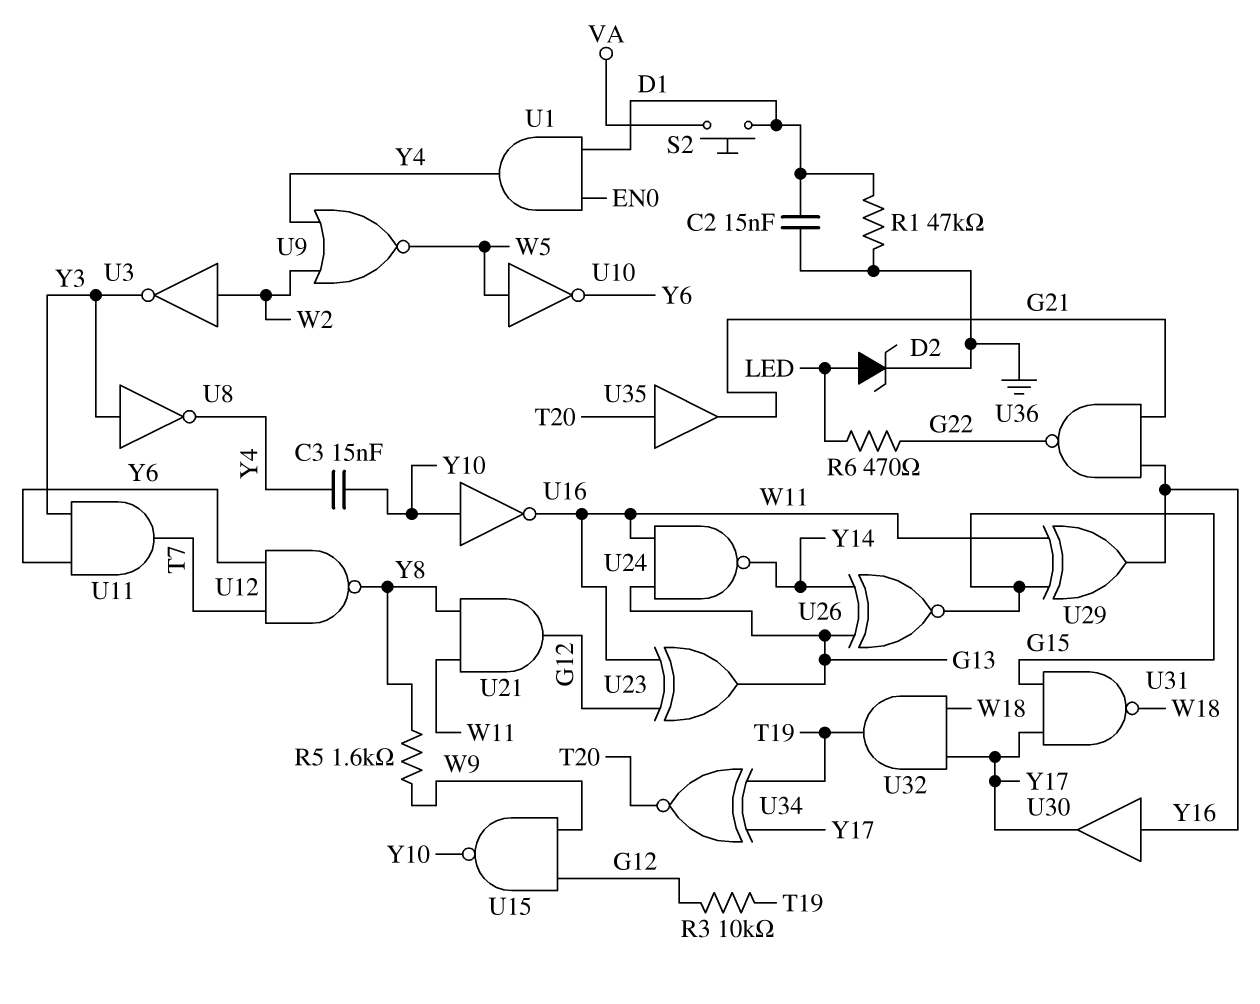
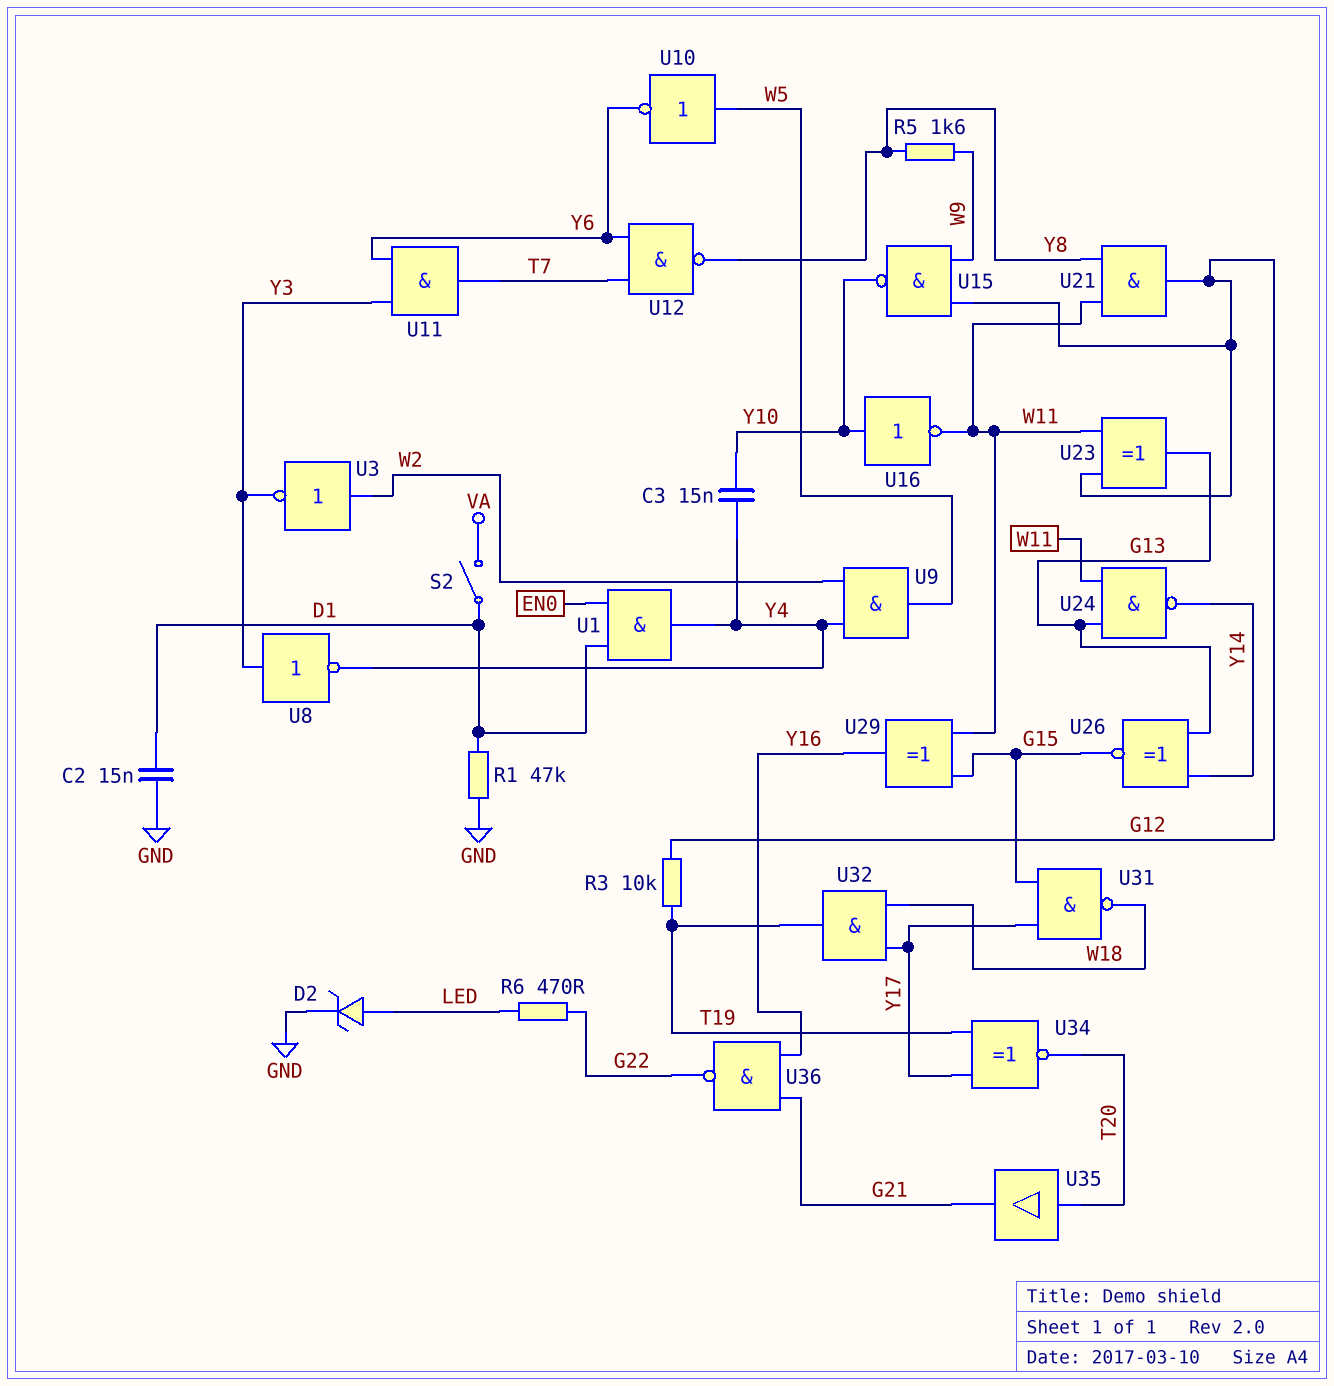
S2: button (D1, VA) -> switch (D1, VA)
U9: NOR (in W2, in Y4, out W5) -> AND (in W2, in Y4, out W5)
U30: buffer (in Y16, out Y17) -> none

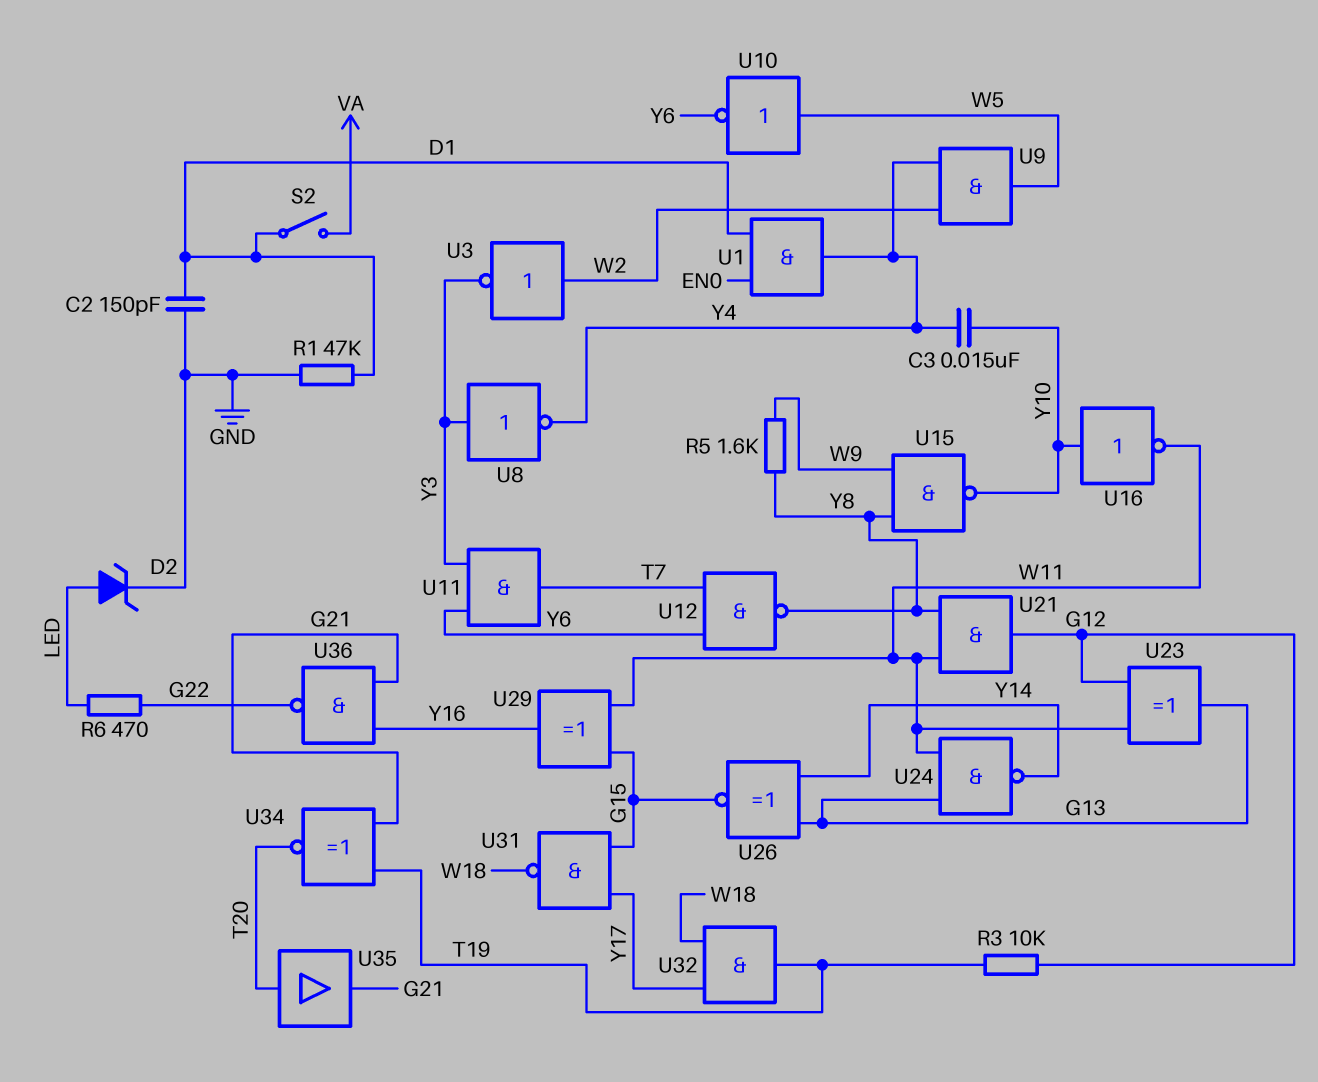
C2: 15nF (D1, GND) -> 150pF (D1, GND)
U15: NAND (in G12, in W9, out Y10) -> NAND (in W9, in Y8, out Y10)
U34: XNOR (in T19, in Y17, out T20) -> XNOR (in G21, in T19, out T20)

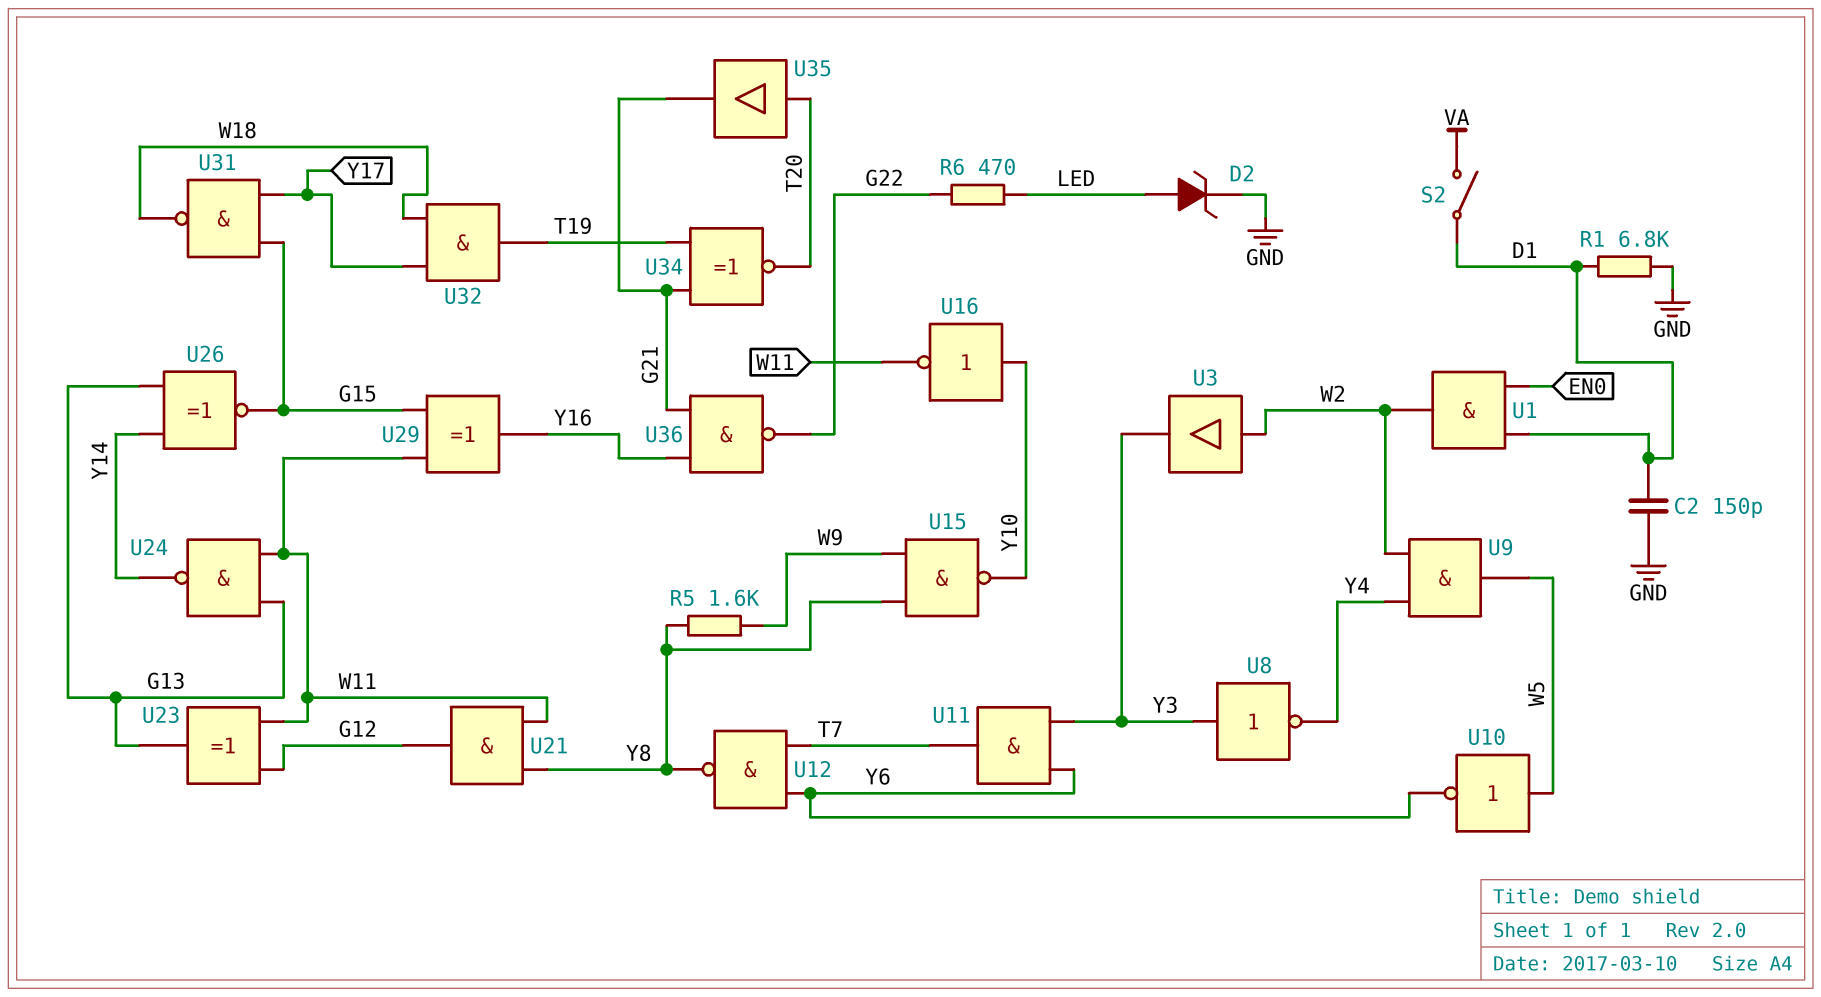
C3: 15nF (Y4, Y10) -> none
R1: 47k (D1, GND) -> 6.8k (D1, GND)
R3: 10k (G12, T19) -> none
U1: AND (in D1, in EN0, out Y4) -> AND (in D1, in EN0, out W2)
U3: NOT (in W2, out Y3) -> buffer (in W2, out Y3)

